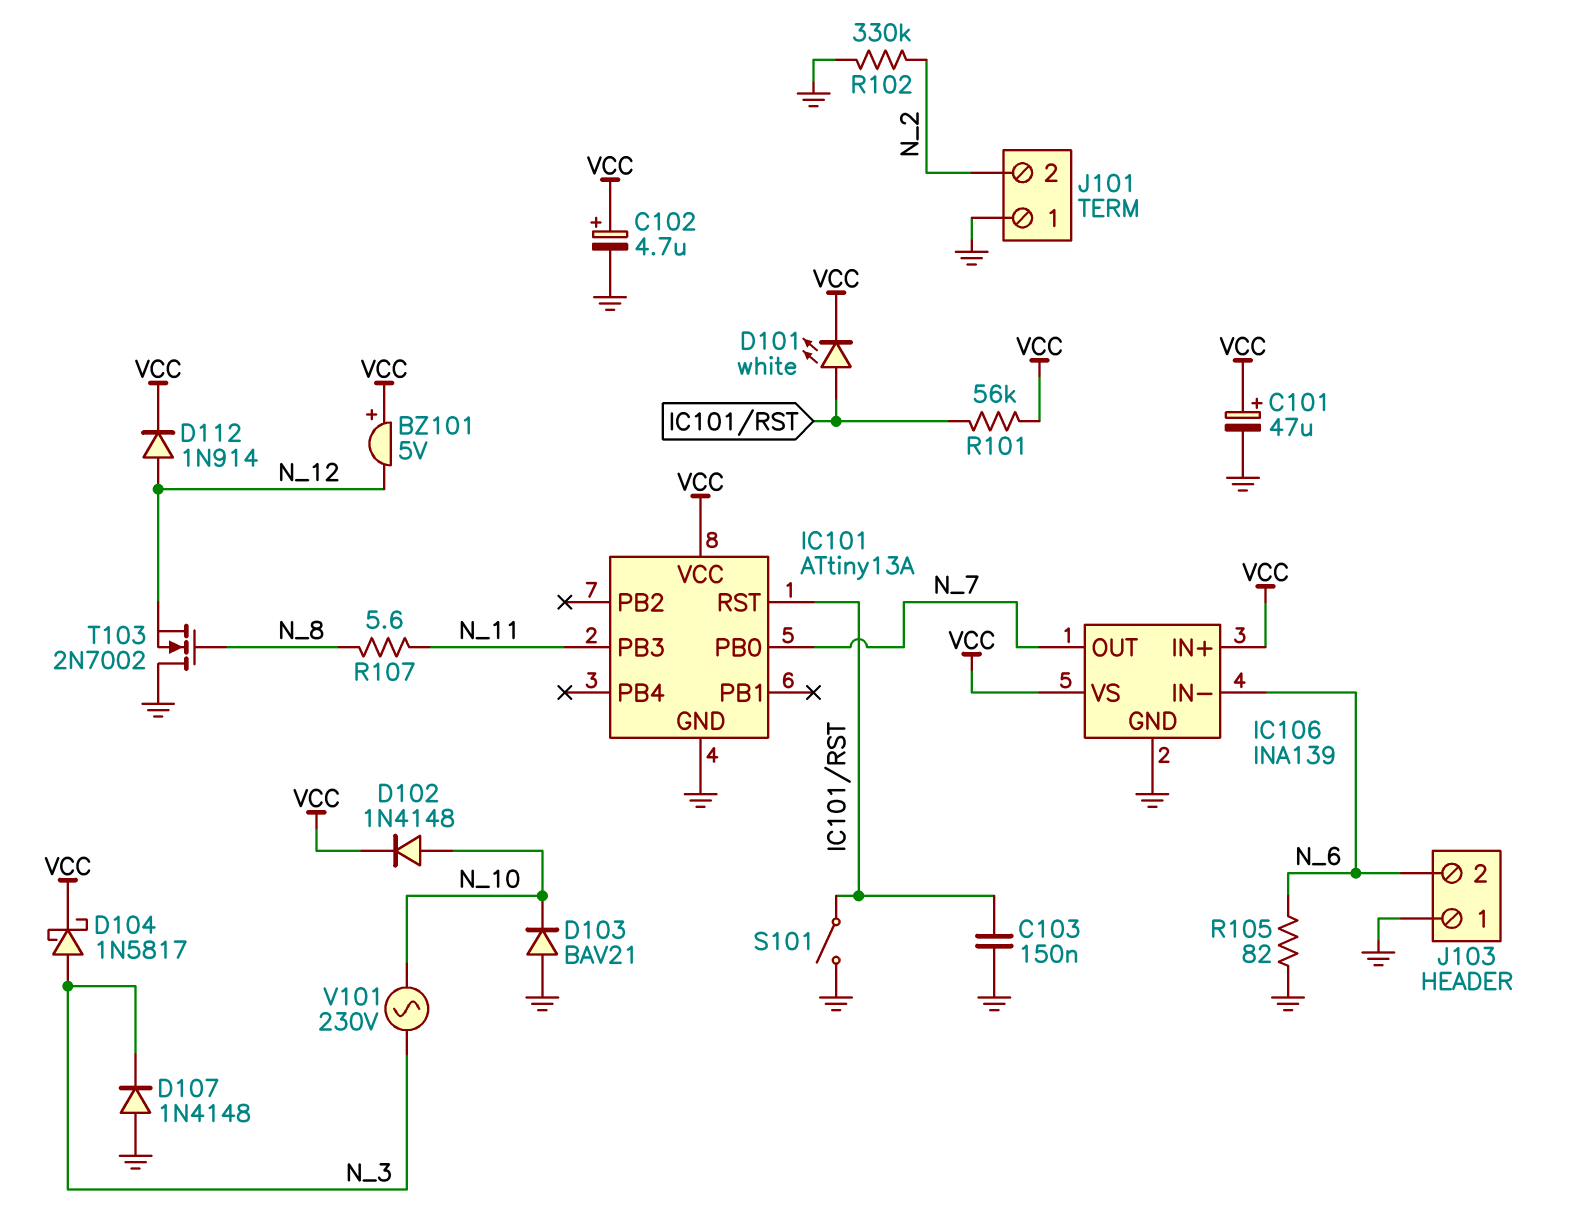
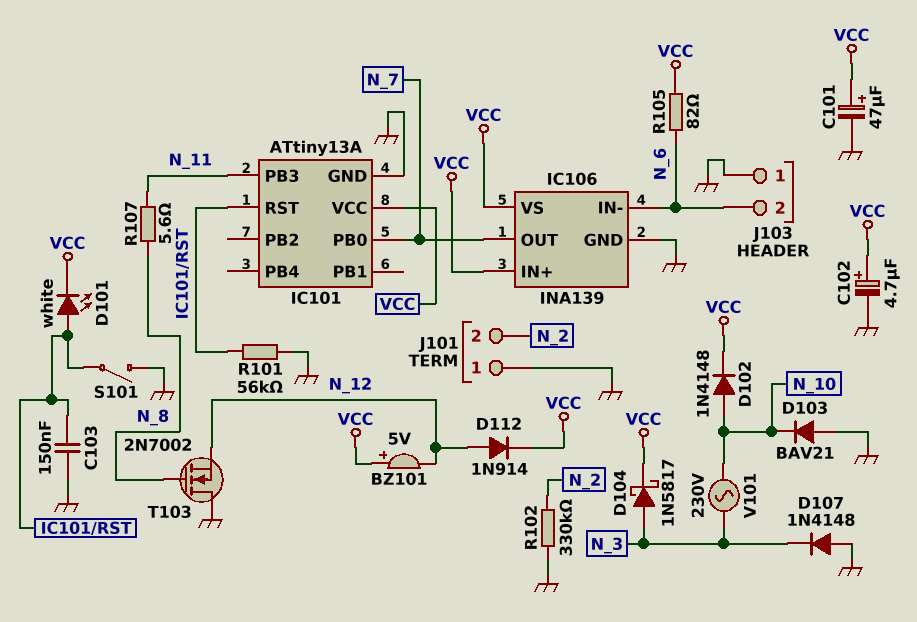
R101: 56k (IC101/RST, VCC) -> 56k (GND, IC101/RST)
R105: 82 (GND, N_6) -> 82 (N_6, VCC)

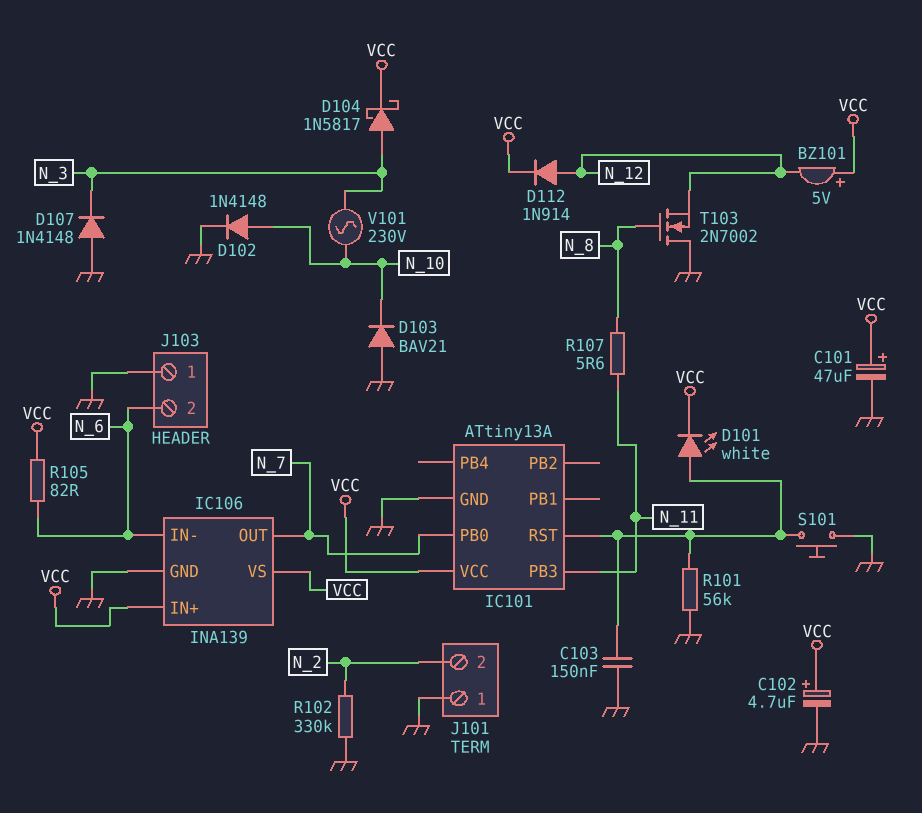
D102: diode 1N4148 (A N_10, K VCC) -> diode 1N4148 (A N_10, K GND)
S101: switch (GND, IC101/RST) -> button (GND, IC101/RST)

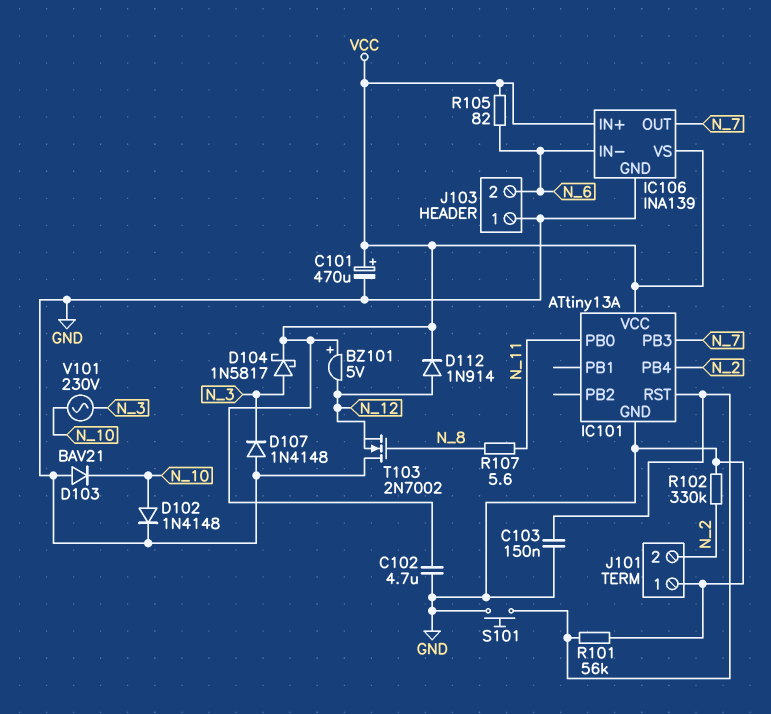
C101: 47uF (plus VCC, minus GND) -> 470uF (plus VCC, minus GND)
C102: 4.7uF (plus VCC, minus GND) -> 4.7uF (GND, VCC)
D101: LED white (A IC101/RST, K VCC) -> none
IC101 pin PB0: N_7 -> N_11
IC101 pin PB3: N_11 -> N_7
IC101 pin PB4: none -> N_2

